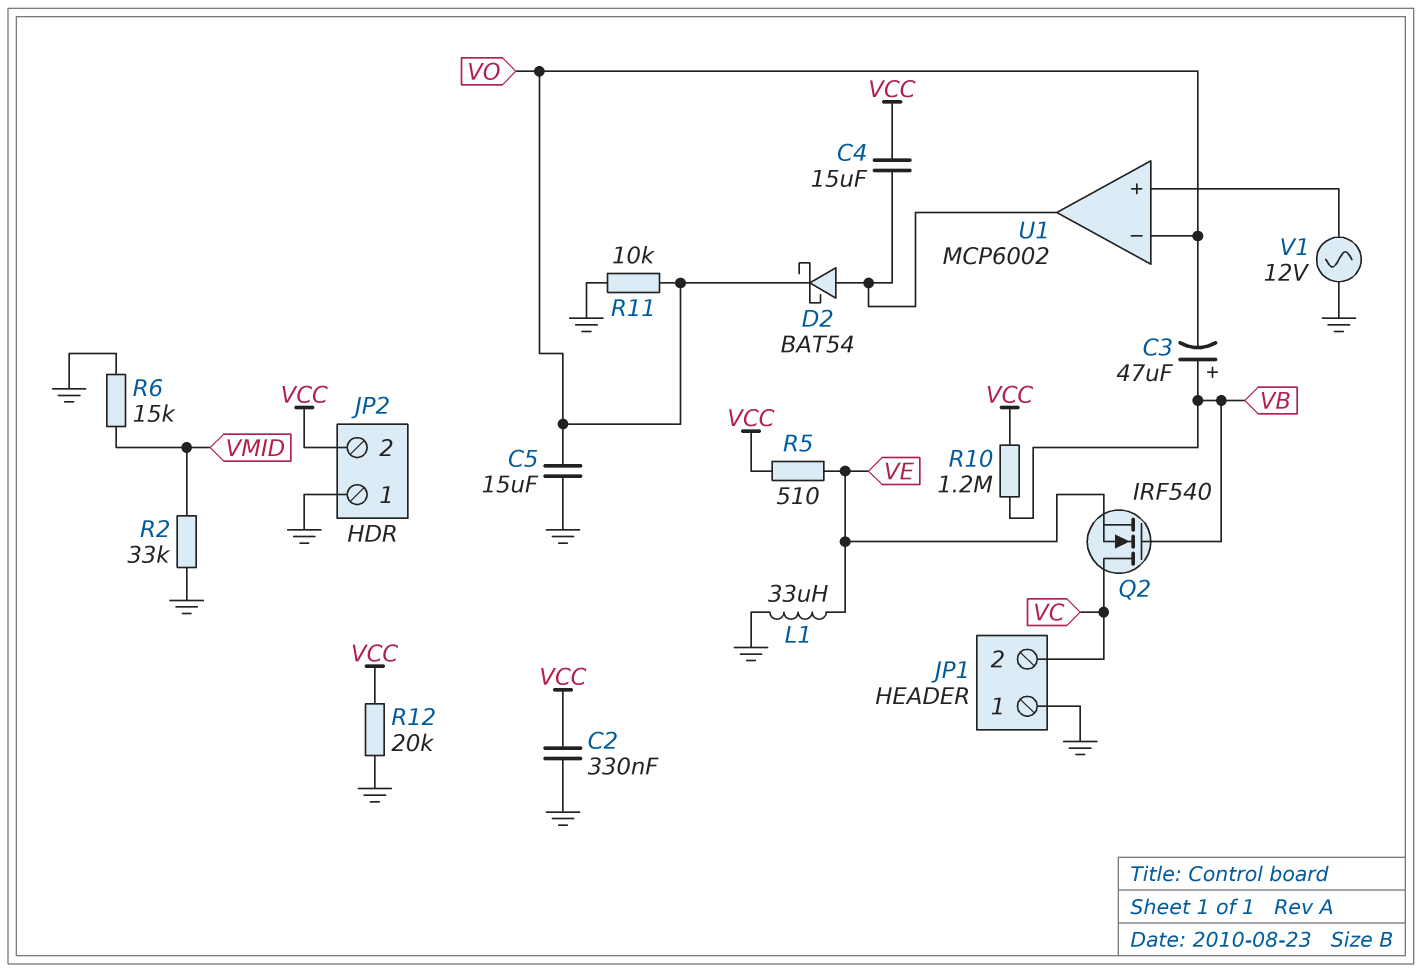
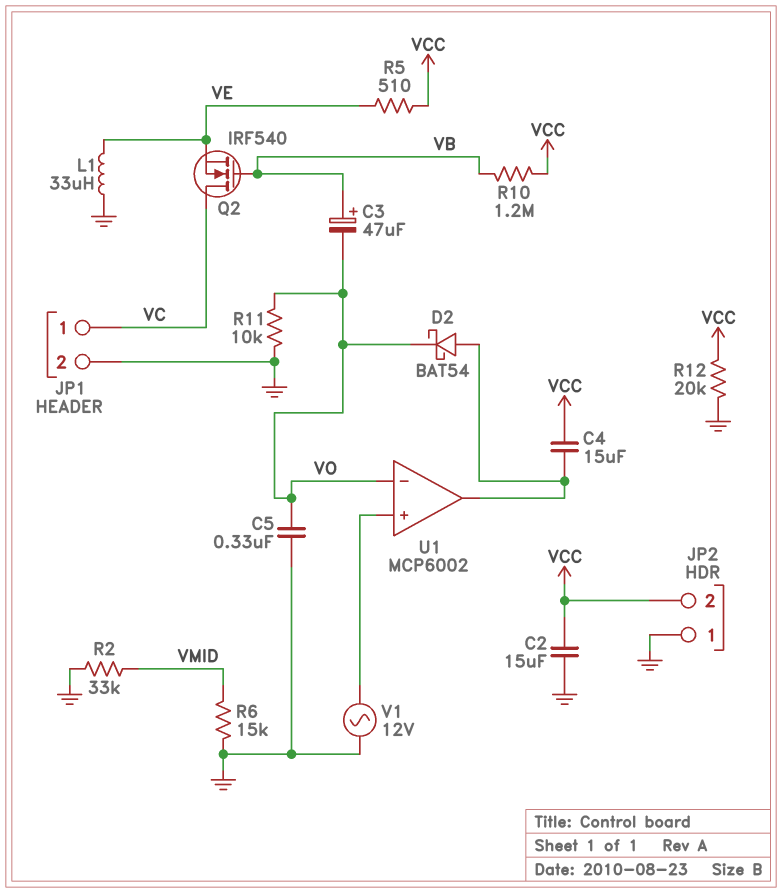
C2: 330nF (GND, VCC) -> 15uF (GND, VCC)
C5: 15uF (GND, VO) -> 330nF (GND, VO)
JP1 pin 1: GND -> VC
JP1 pin 2: VC -> GND

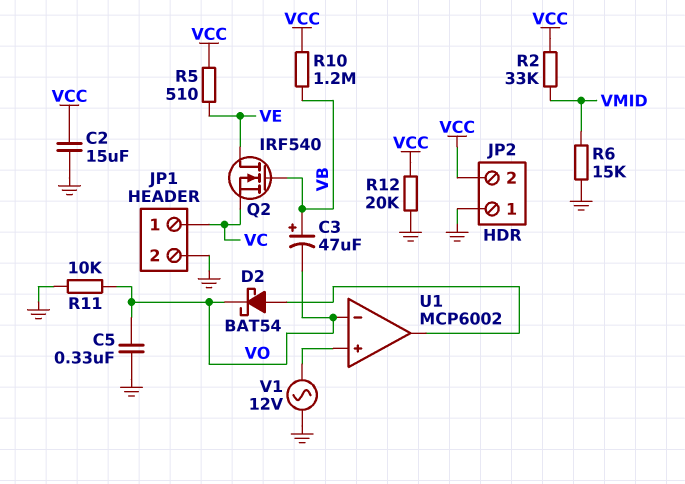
C4: 15uF (U1/out, VCC) -> none
L1: 33uH (GND, VE) -> none
Q2: NMOS IRF540 (G VB, D VC, S VE) -> NMOS IRF540 (G VB, D VE, S VC)
R2: 33k (GND, VMID) -> 33k (VCC, VMID)

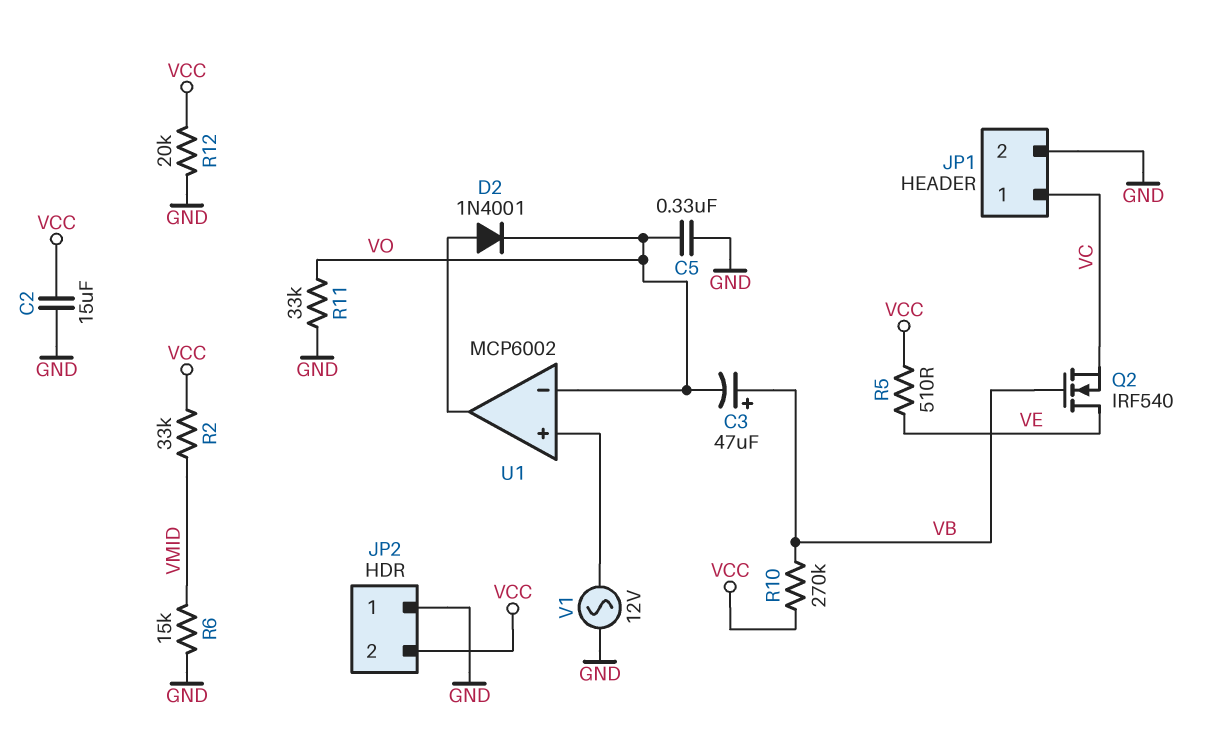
D2: schottky BAT54 (A U1/out, K VO) -> diode 1N4001 (A U1/out, K VO)
R10: 1.2M (VB, VCC) -> 270k (VB, VCC)
R11: 10k (GND, VO) -> 33k (GND, VO)

